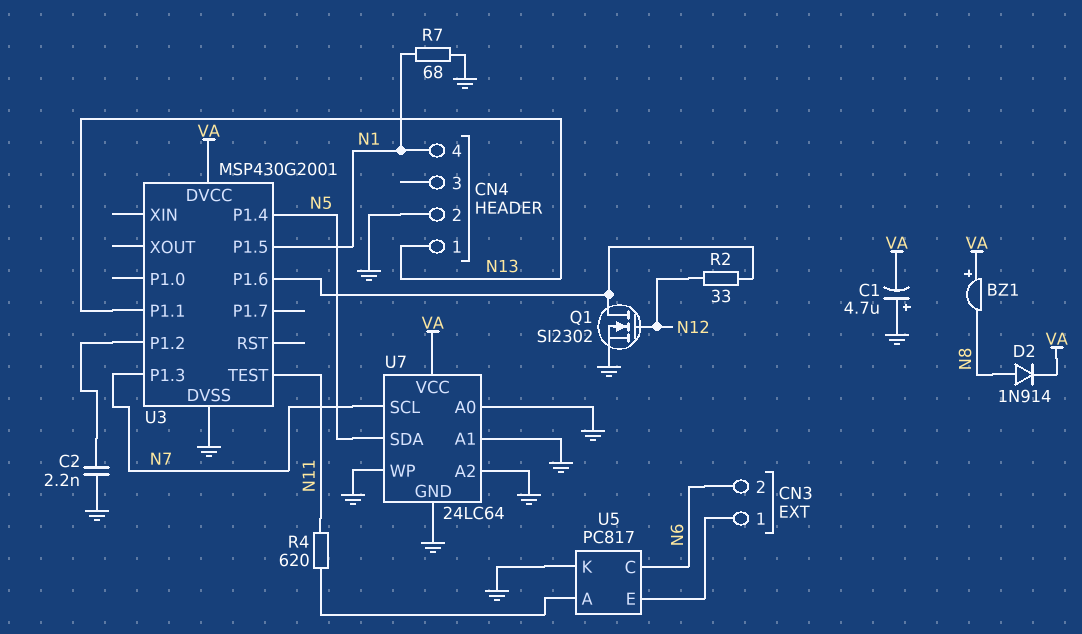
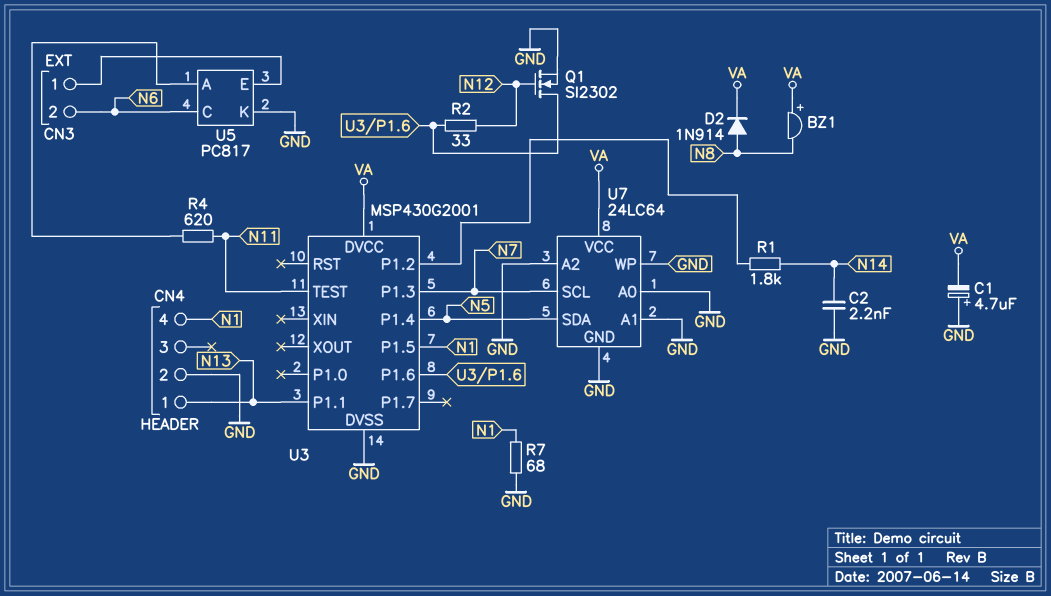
C2: 2.2nF (GND, U3/P1.2) -> 2.2nF (GND, N14)
R1: none -> 1.8k (N14, U3/P1.2)

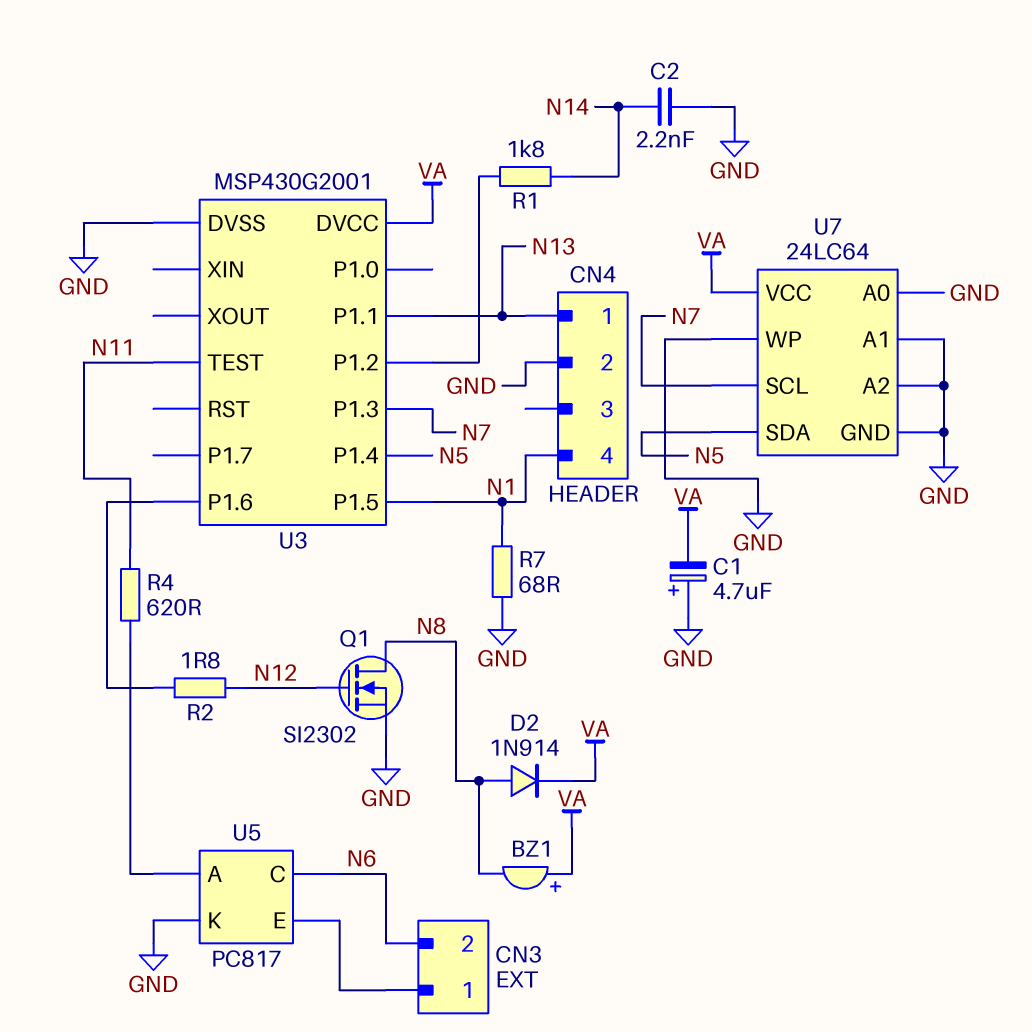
Q1: NMOS SI2302 (G N12, D U3/P1.6, S GND) -> NMOS SI2302 (G N12, D N8, S GND)
R2: 33 (N12, U3/P1.6) -> 1.8 (N12, U3/P1.6)

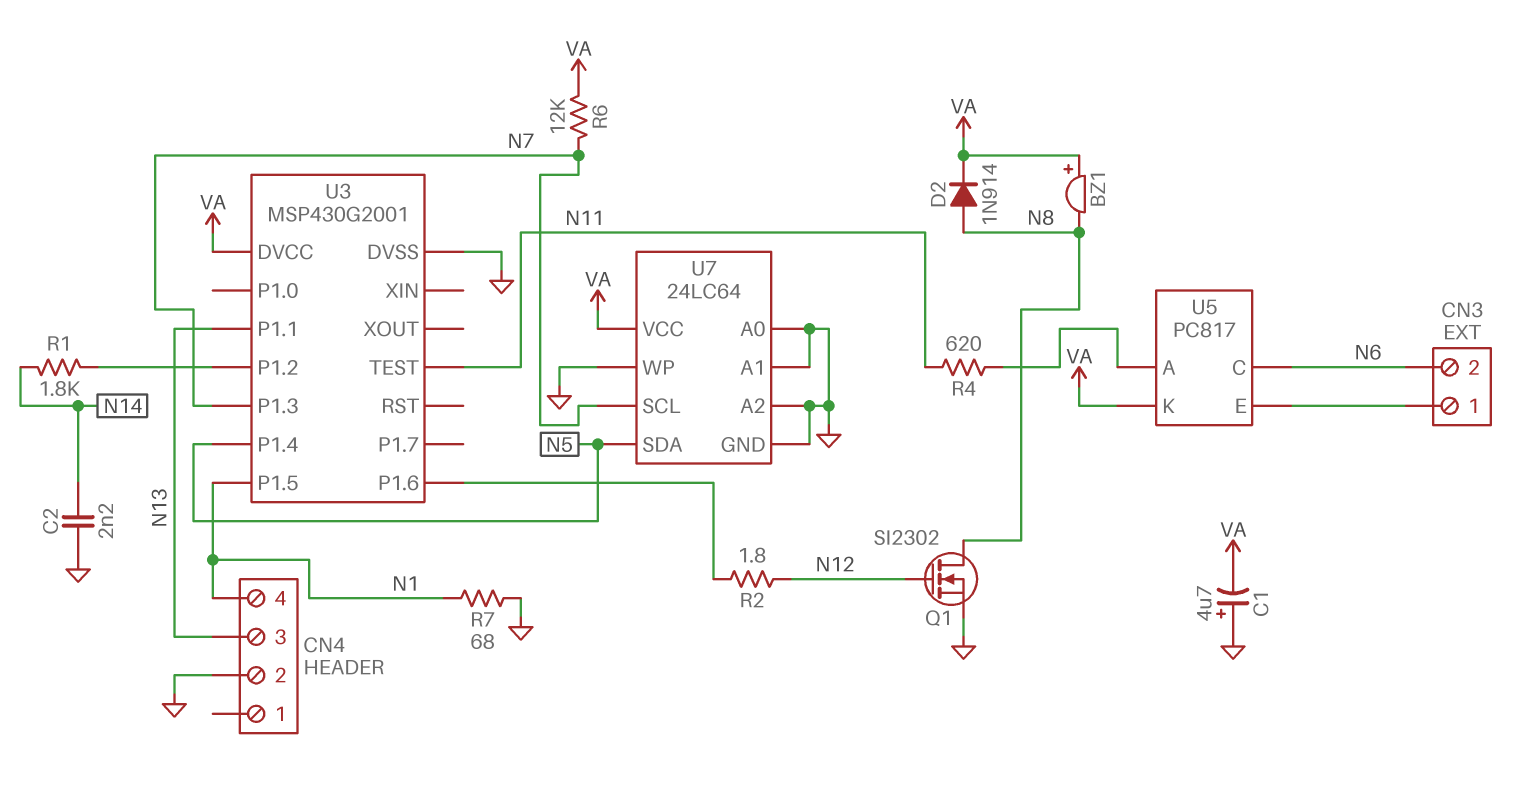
CN4 pin 1: N13 -> none
CN4 pin 3: none -> N13
R6: none -> 12k (N7, VA)
U5 pin K: GND -> VA

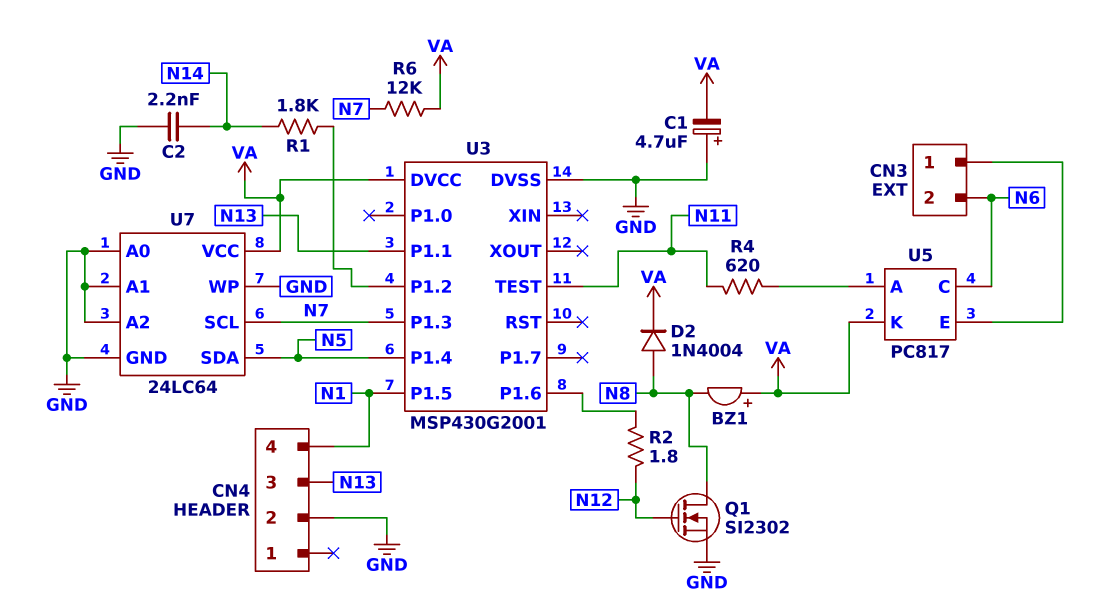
D2: diode 1N914 (A N8, K VA) -> diode 1N4004 (A N8, K VA)
R7: 68 (GND, N1) -> none

